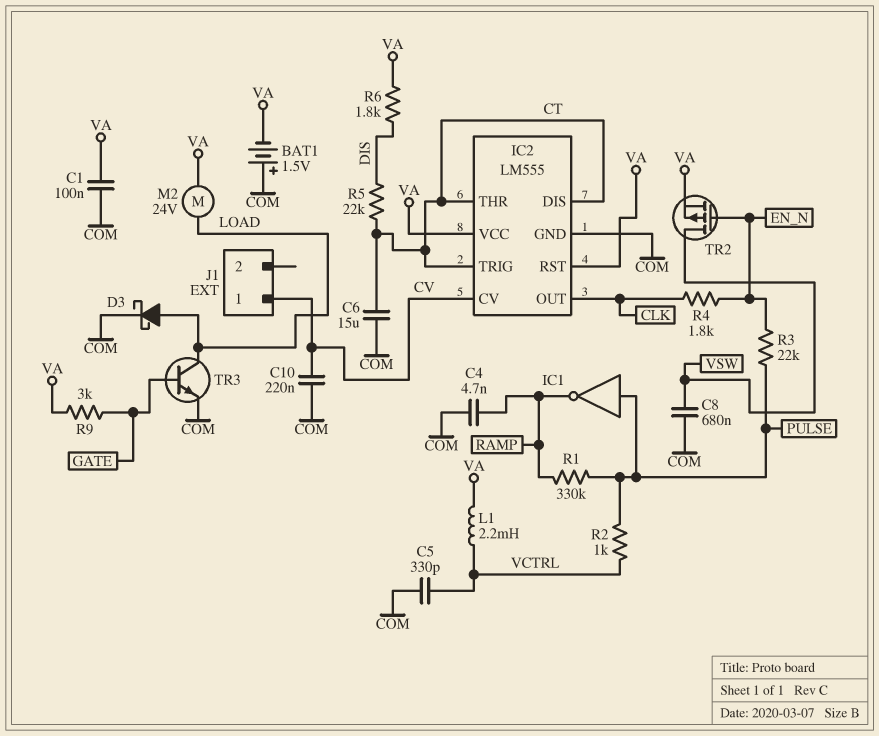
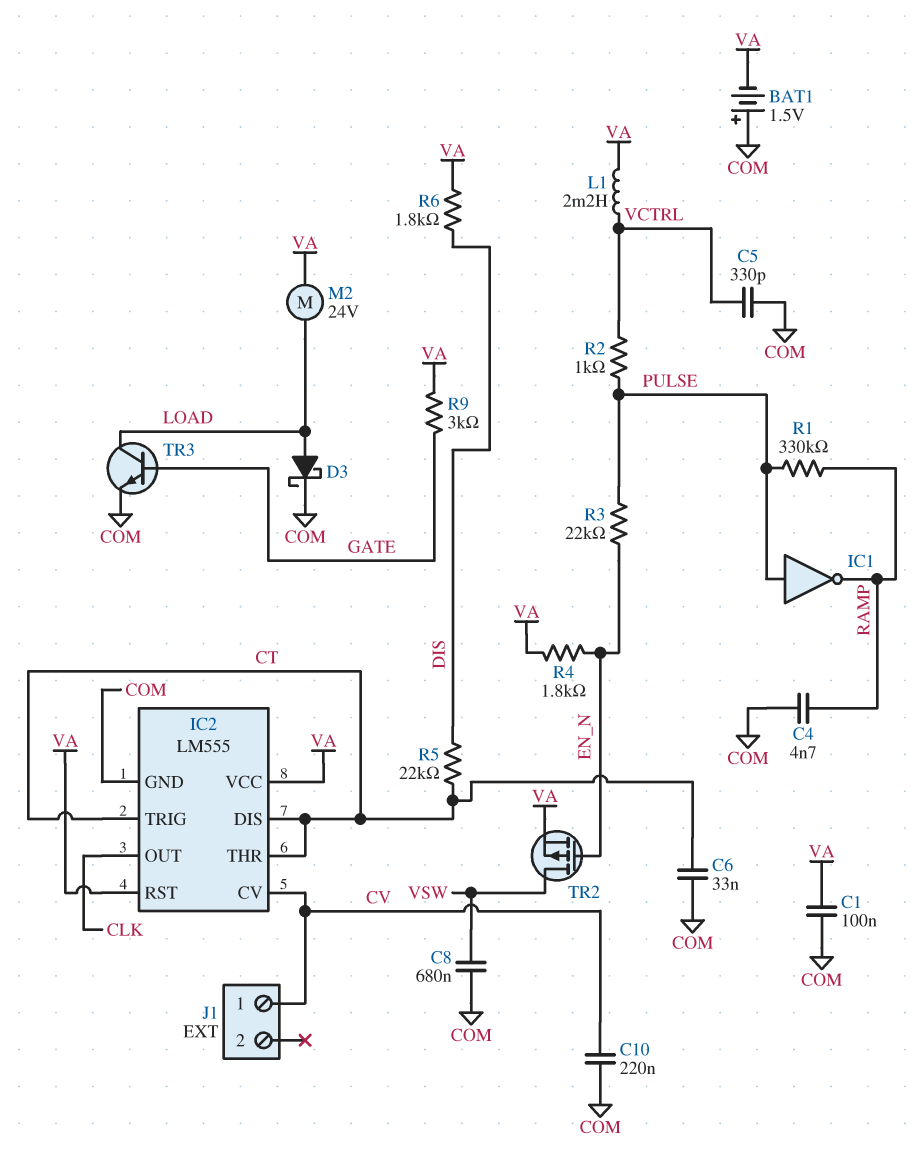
C6: 15uF (COM, CT) -> 33nF (COM, CT)
R4: 1.8k (CLK, EN_N) -> 1.8k (EN_N, VA)

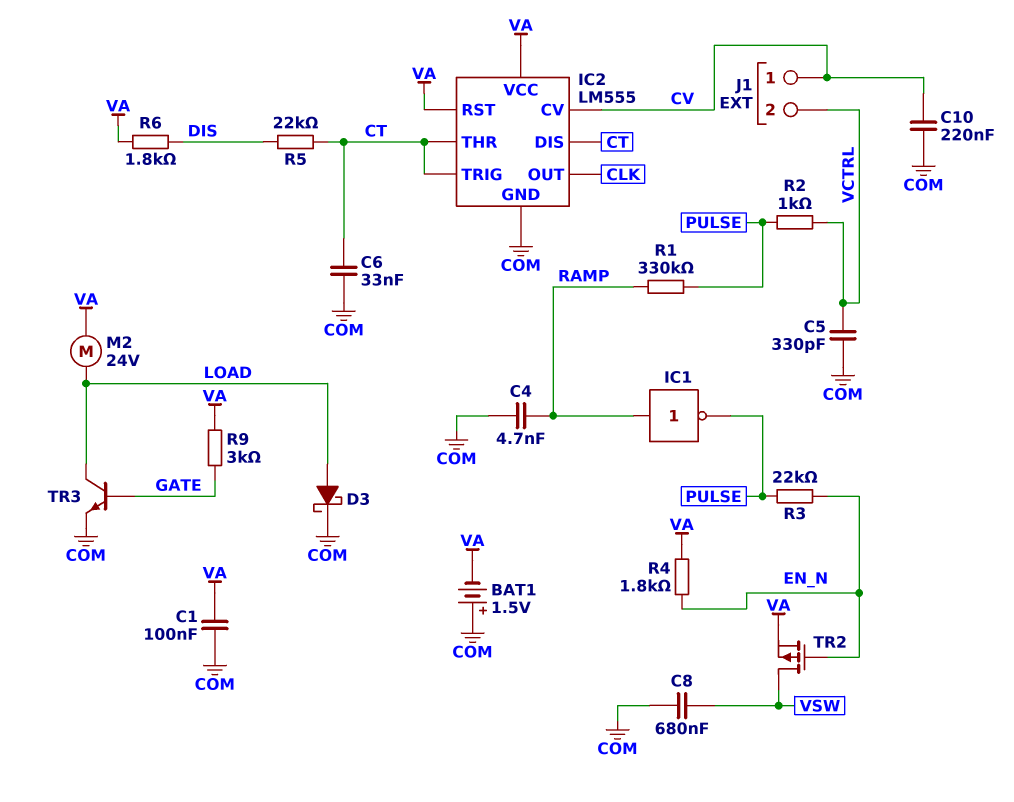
IC1: NOT (in PULSE, out RAMP) -> NOT (in RAMP, out PULSE)
J1 pin 2: none -> VCTRL
L1: 2.2mH (VA, VCTRL) -> none

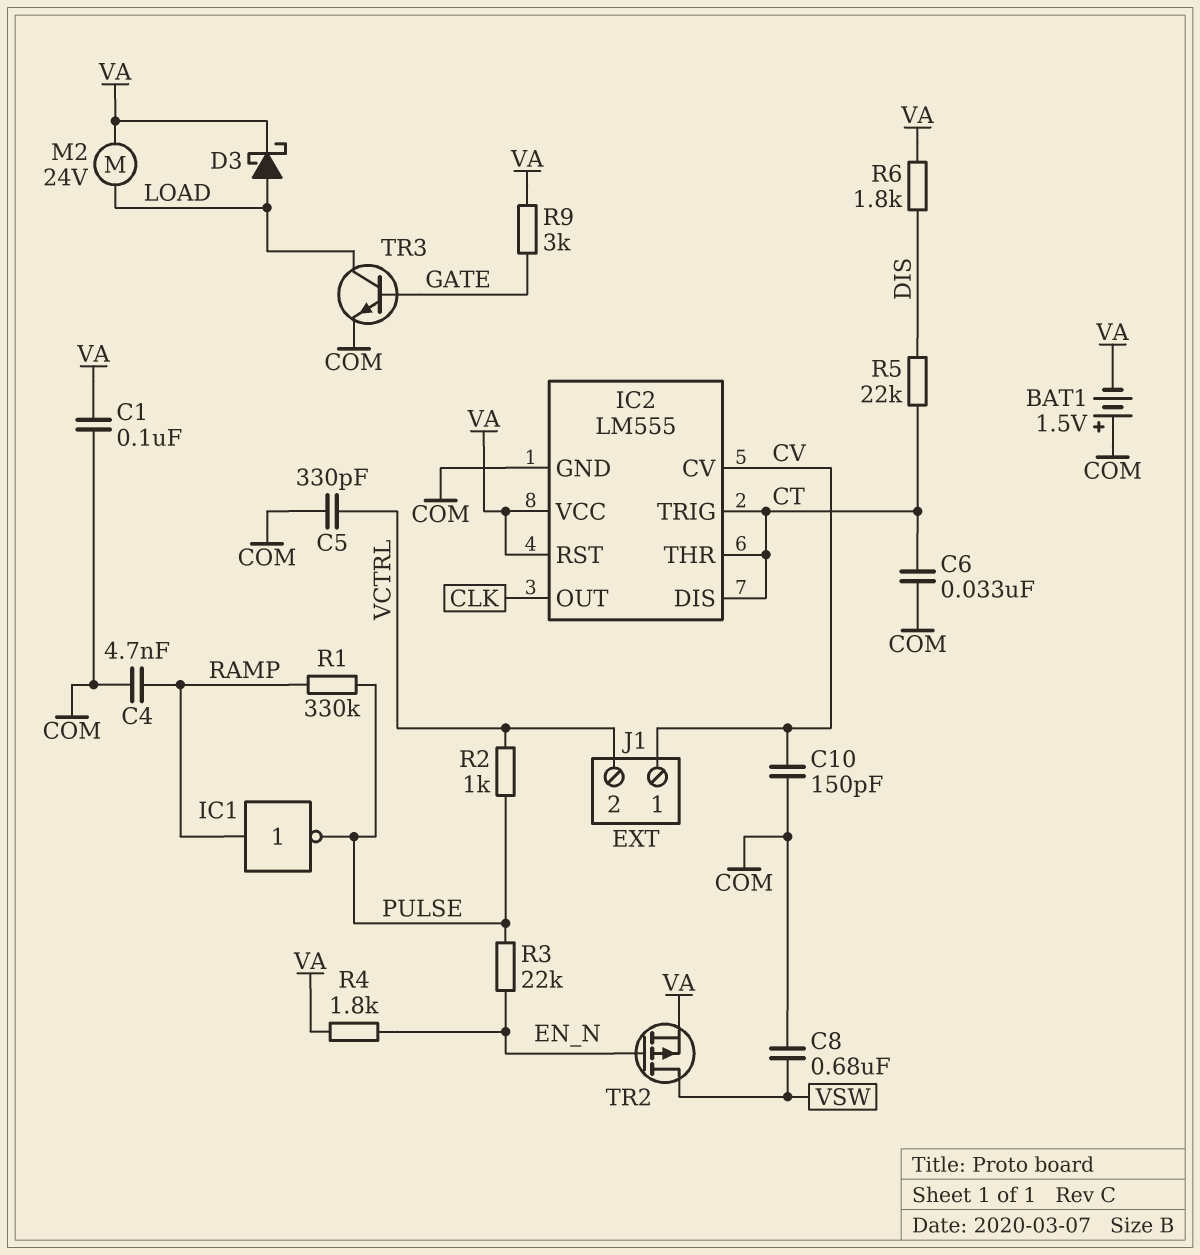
C10: 220nF (COM, CV) -> 150pF (COM, CV)
D3: schottky (A LOAD, K COM) -> schottky (A LOAD, K VA)

